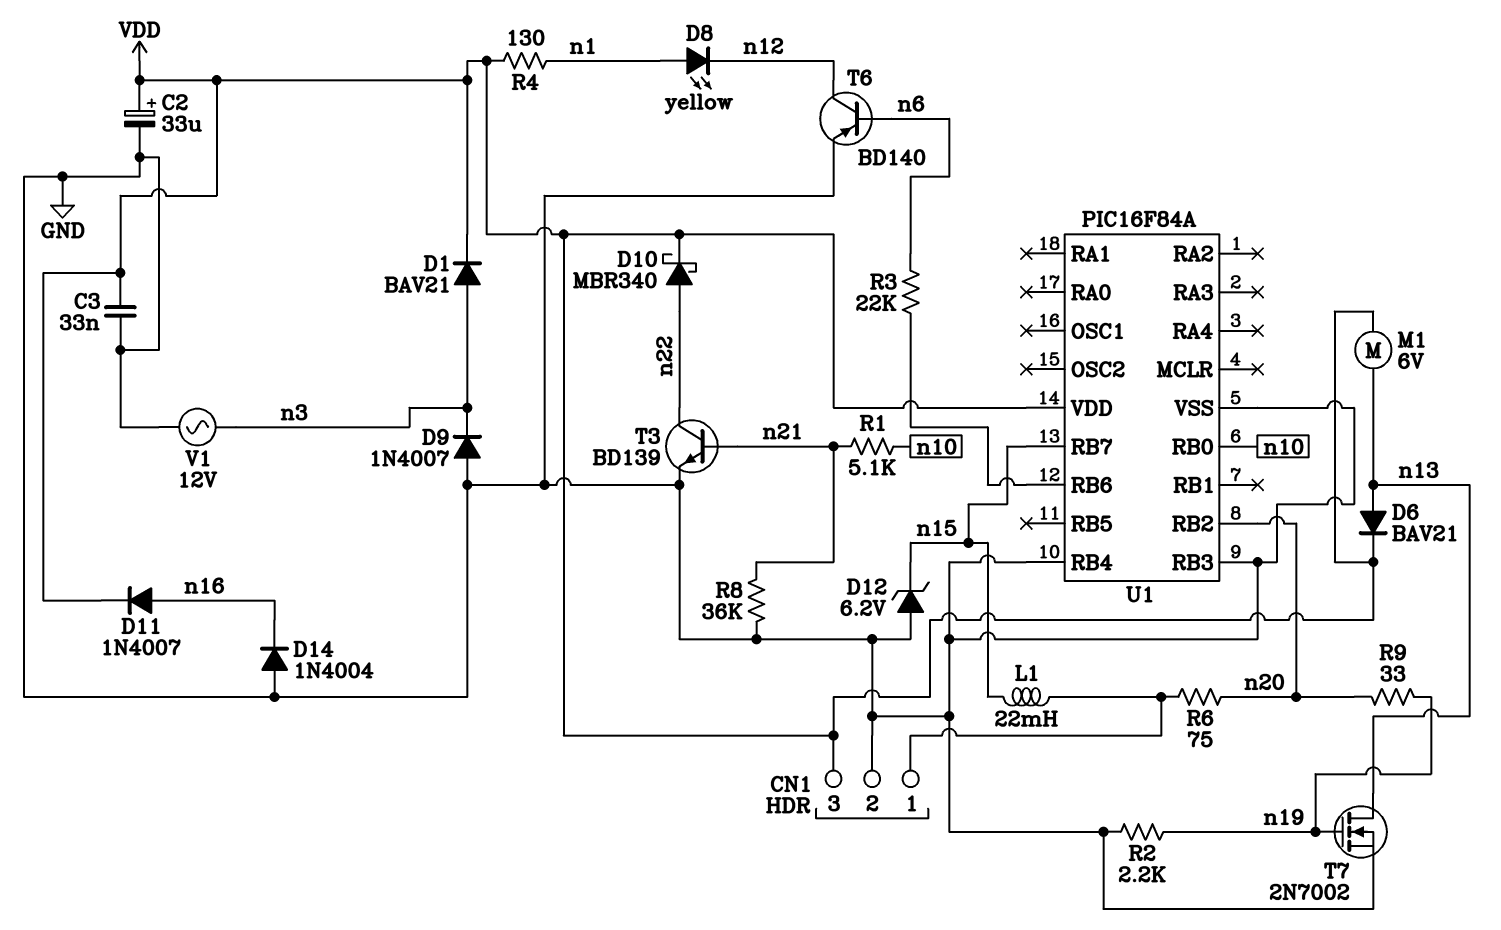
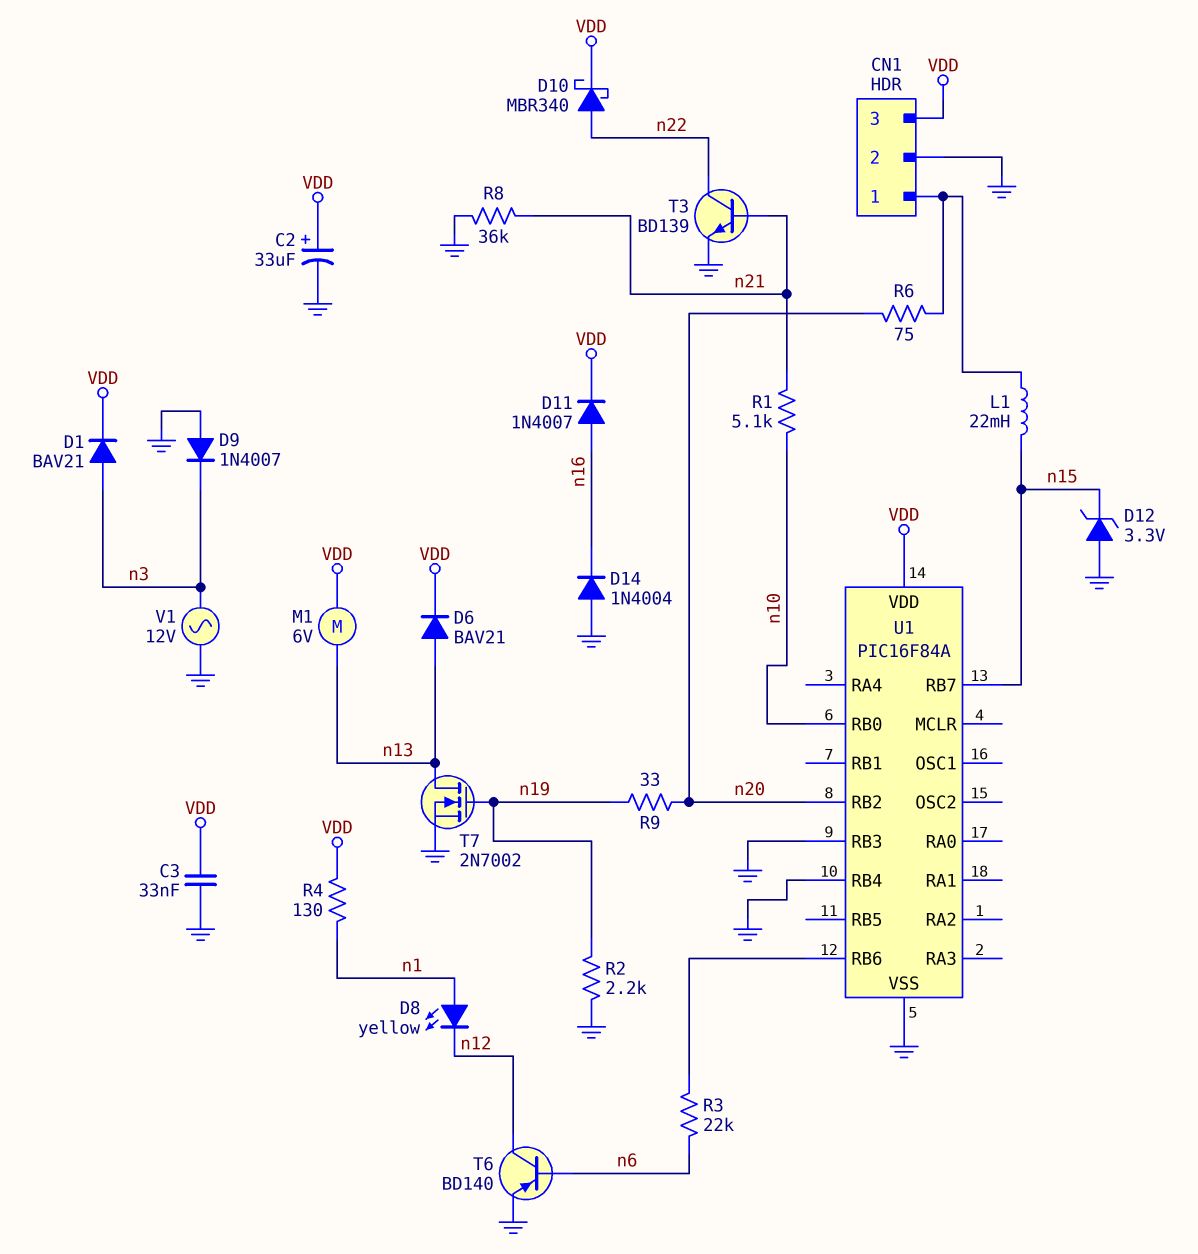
D12: zener 6.2V (A GND, K n15) -> zener 3.3V (A GND, K n15)

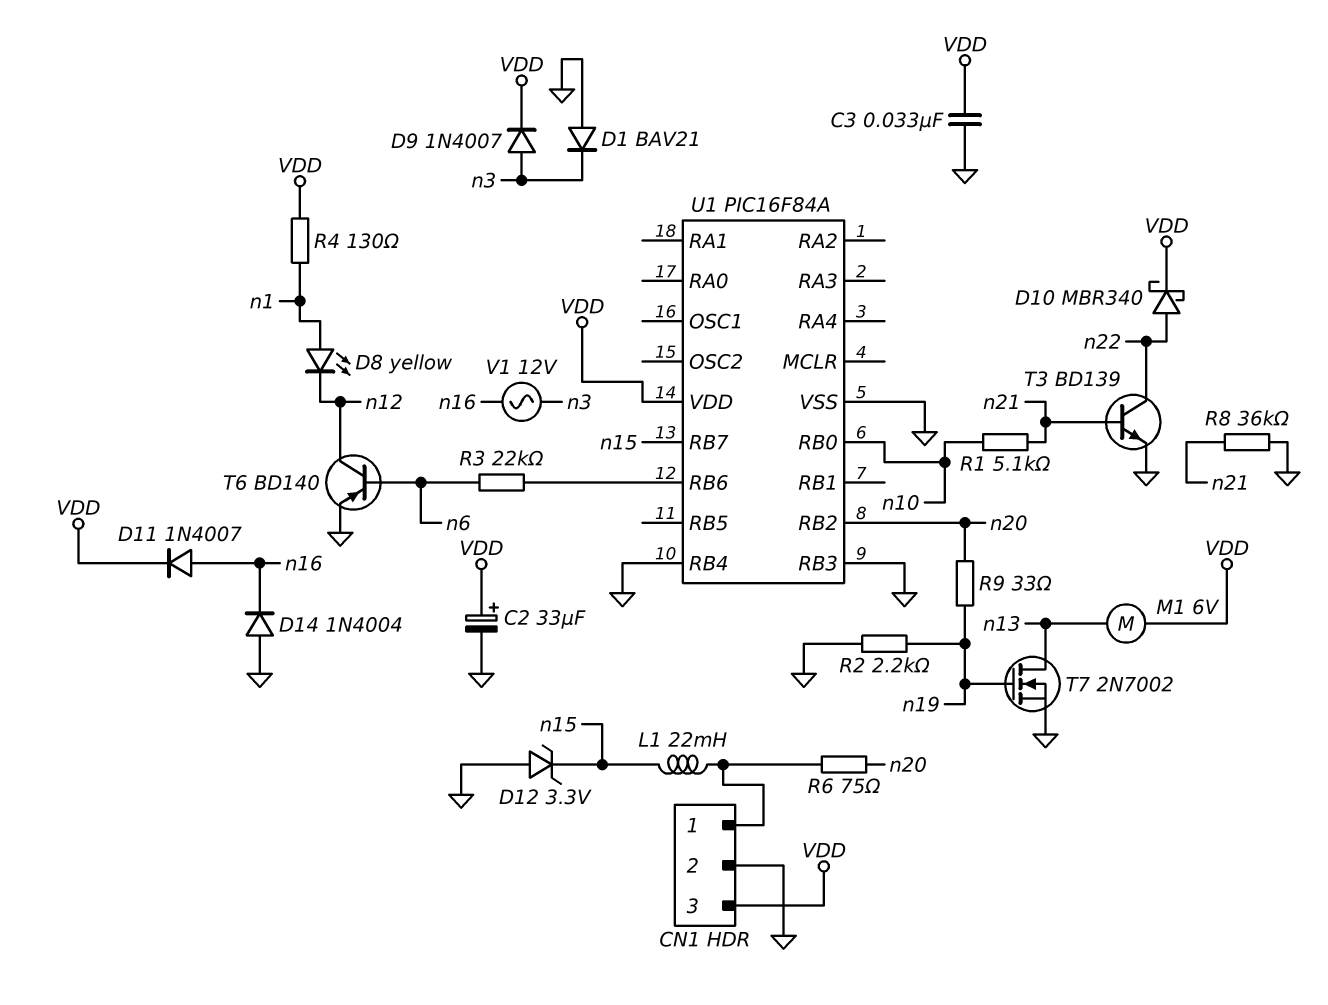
D1: diode BAV21 (A n3, K VDD) -> diode BAV21 (A GND, K n3)
D6: diode BAV21 (A n13, K VDD) -> none
D9: diode 1N4007 (A GND, K n3) -> diode 1N4007 (A n3, K VDD)
V1: AC 12V (GND, n3) -> AC 12V (n3, n16)

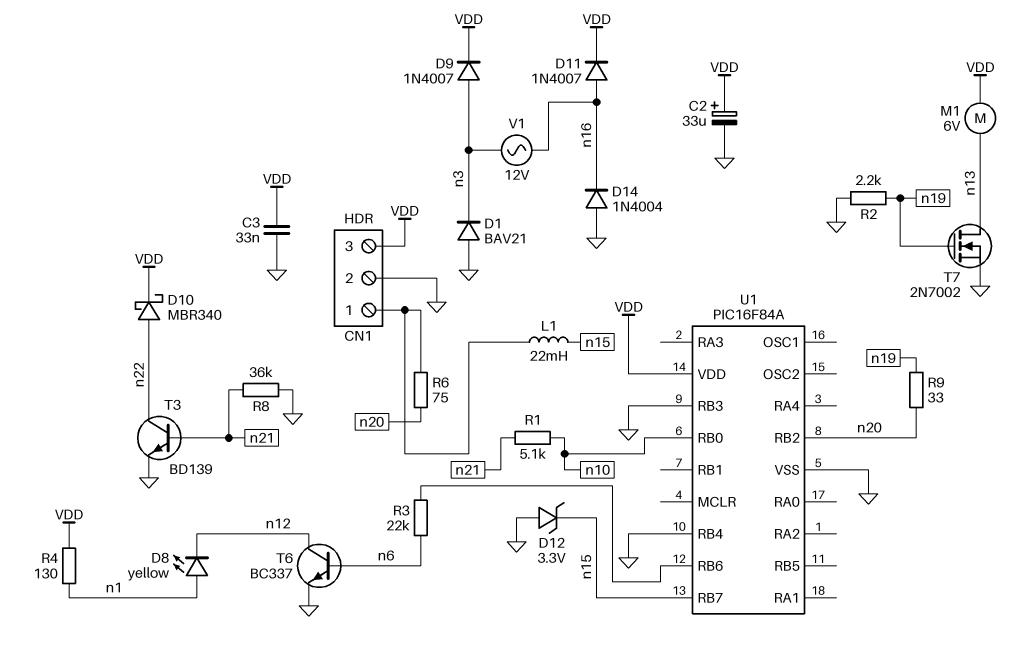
T6: PNP BD140 (B n6, C n12, E GND) -> NPN BC337 (B n6, C n12, E GND)

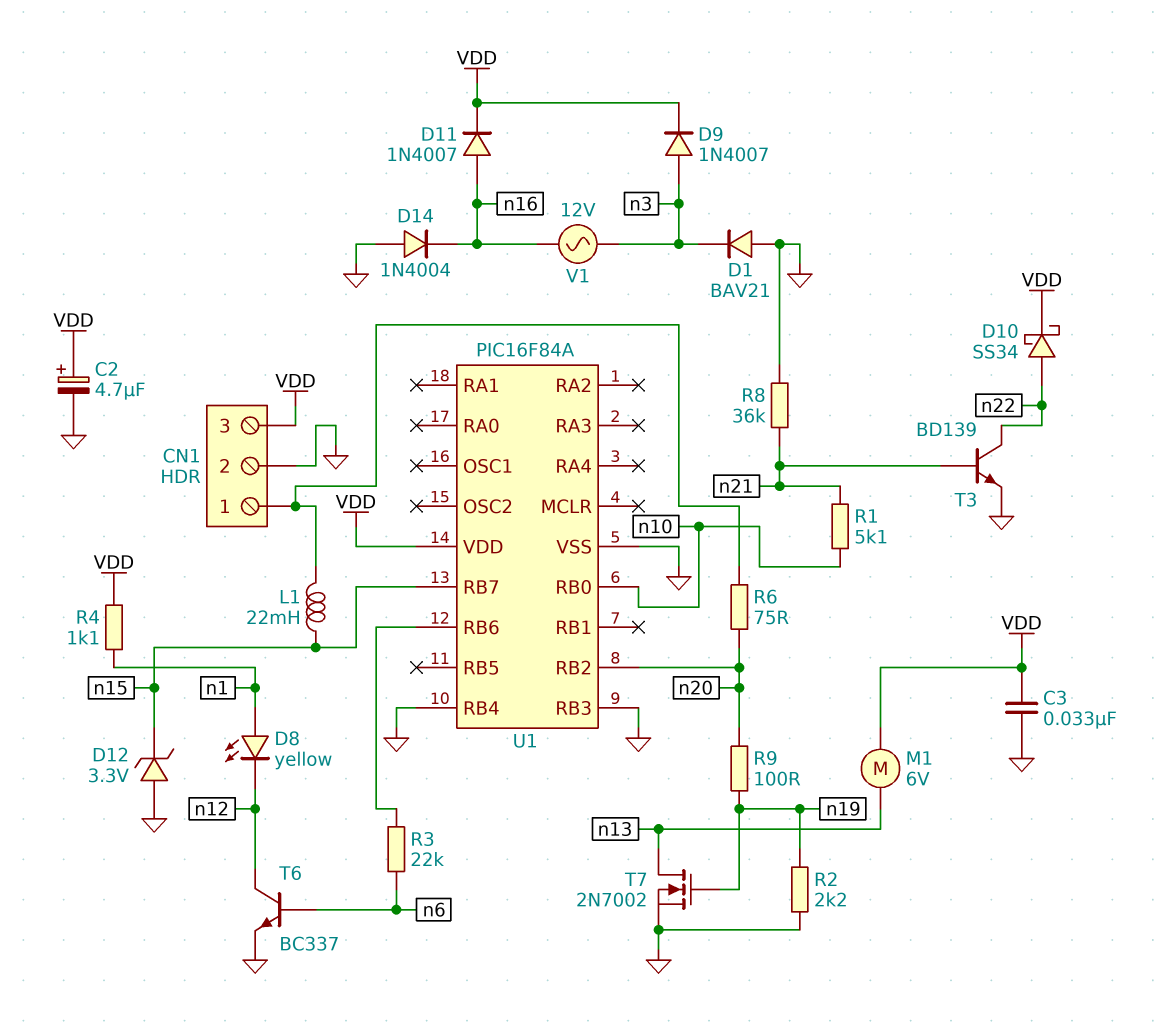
C2: 33uF (plus VDD, minus GND) -> 4.7uF (plus VDD, minus GND)
D10: schottky MBR340 (A n22, K VDD) -> schottky SS34 (A n22, K VDD)
R4: 130 (VDD, n1) -> 1.1k (VDD, n1)
R9: 33 (n19, n20) -> 100 (n19, n20)

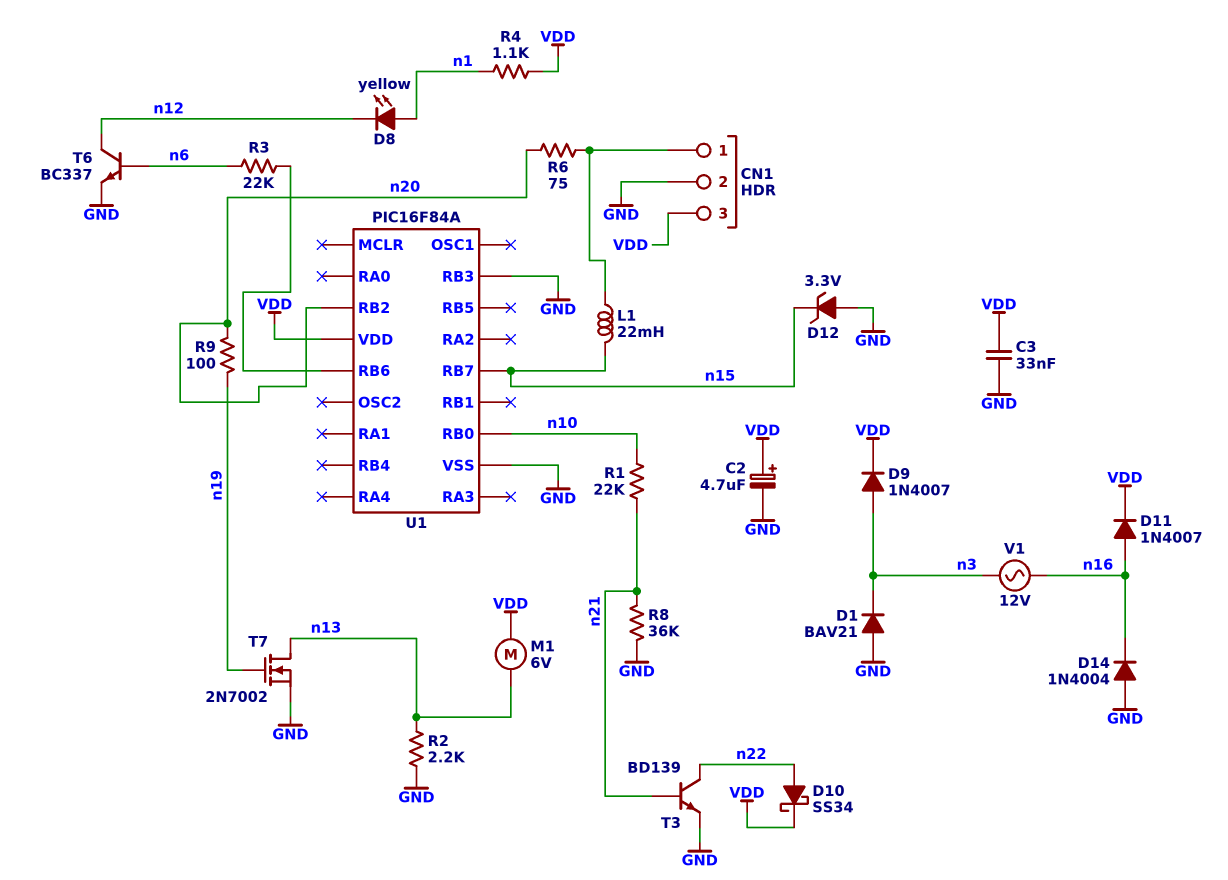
R1: 5.1k (n10, n21) -> 22k (n10, n21)
R2: 2.2k (GND, n19) -> 2.2k (GND, n13)
U1 pin RB4: GND -> none

